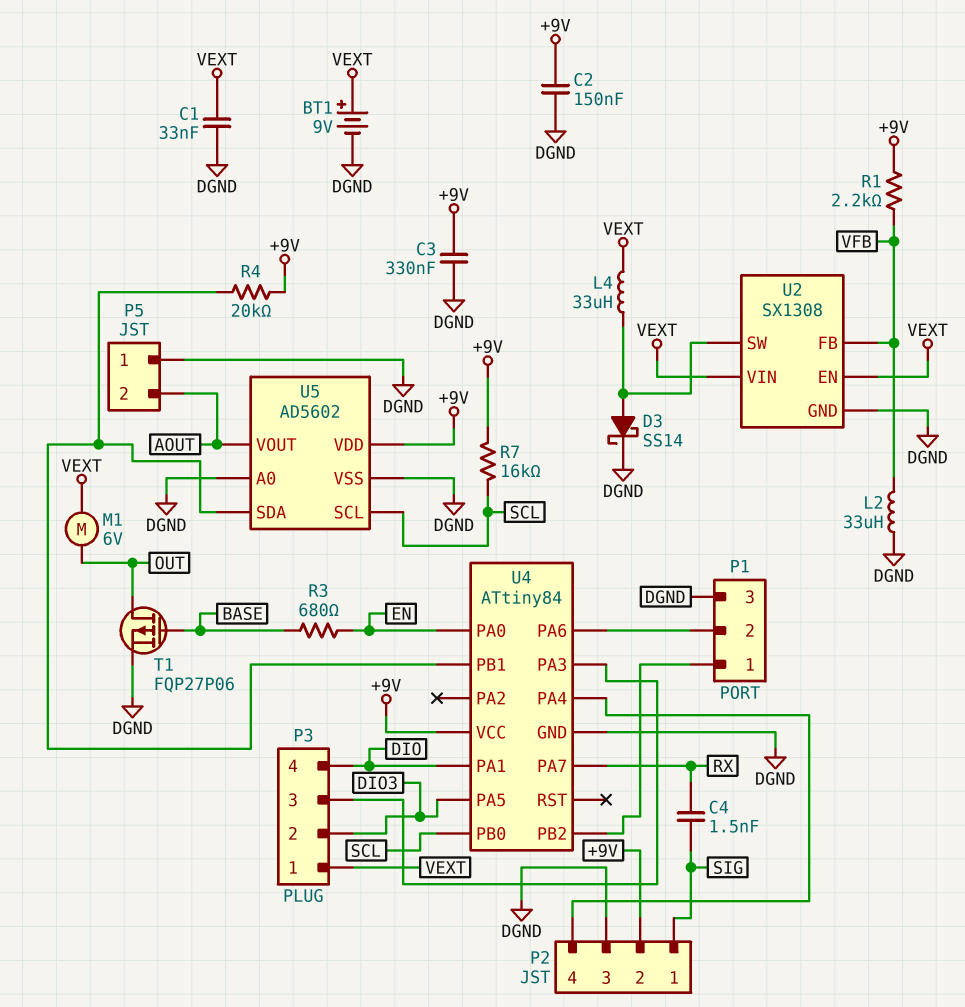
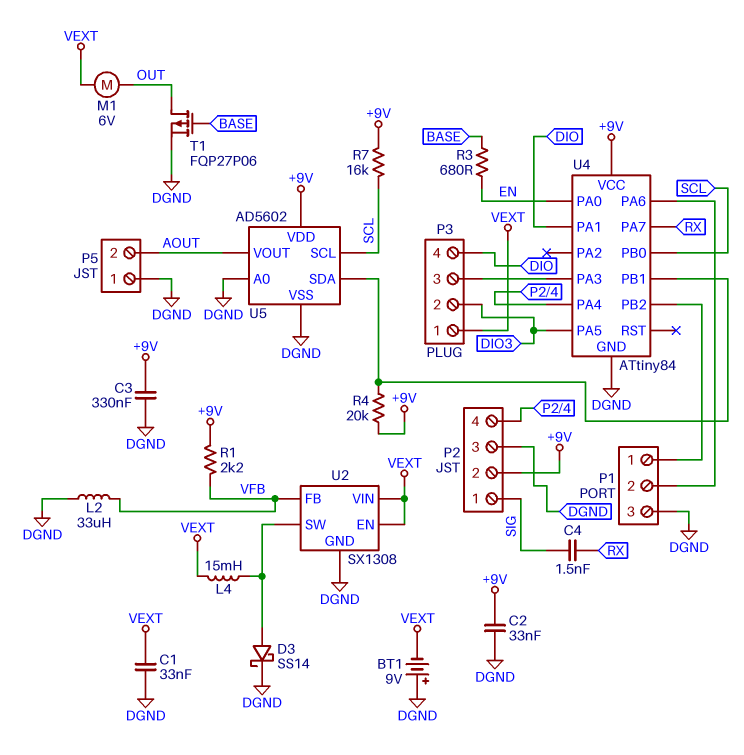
BT1: 9V (plus VEXT, minus DGND) -> 9V (plus DGND, minus VEXT)
C2: 150nF (+9V, DGND) -> 33nF (+9V, DGND)
L4: 33uH (U2/SW, VEXT) -> 15mH (U2/SW, VEXT)

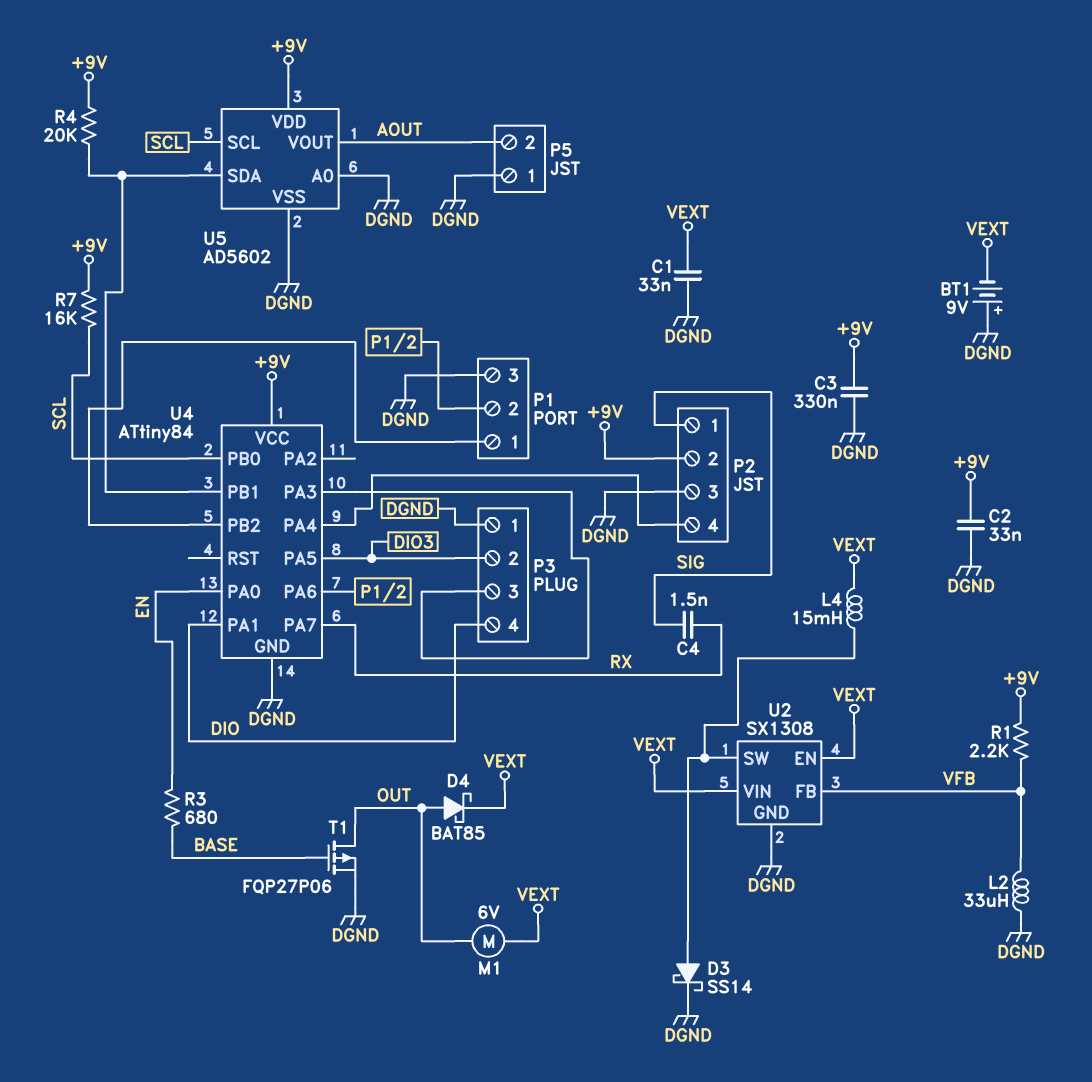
D4: none -> schottky BAT85 (A OUT, K VEXT)
P3 pin 1: VEXT -> DGND

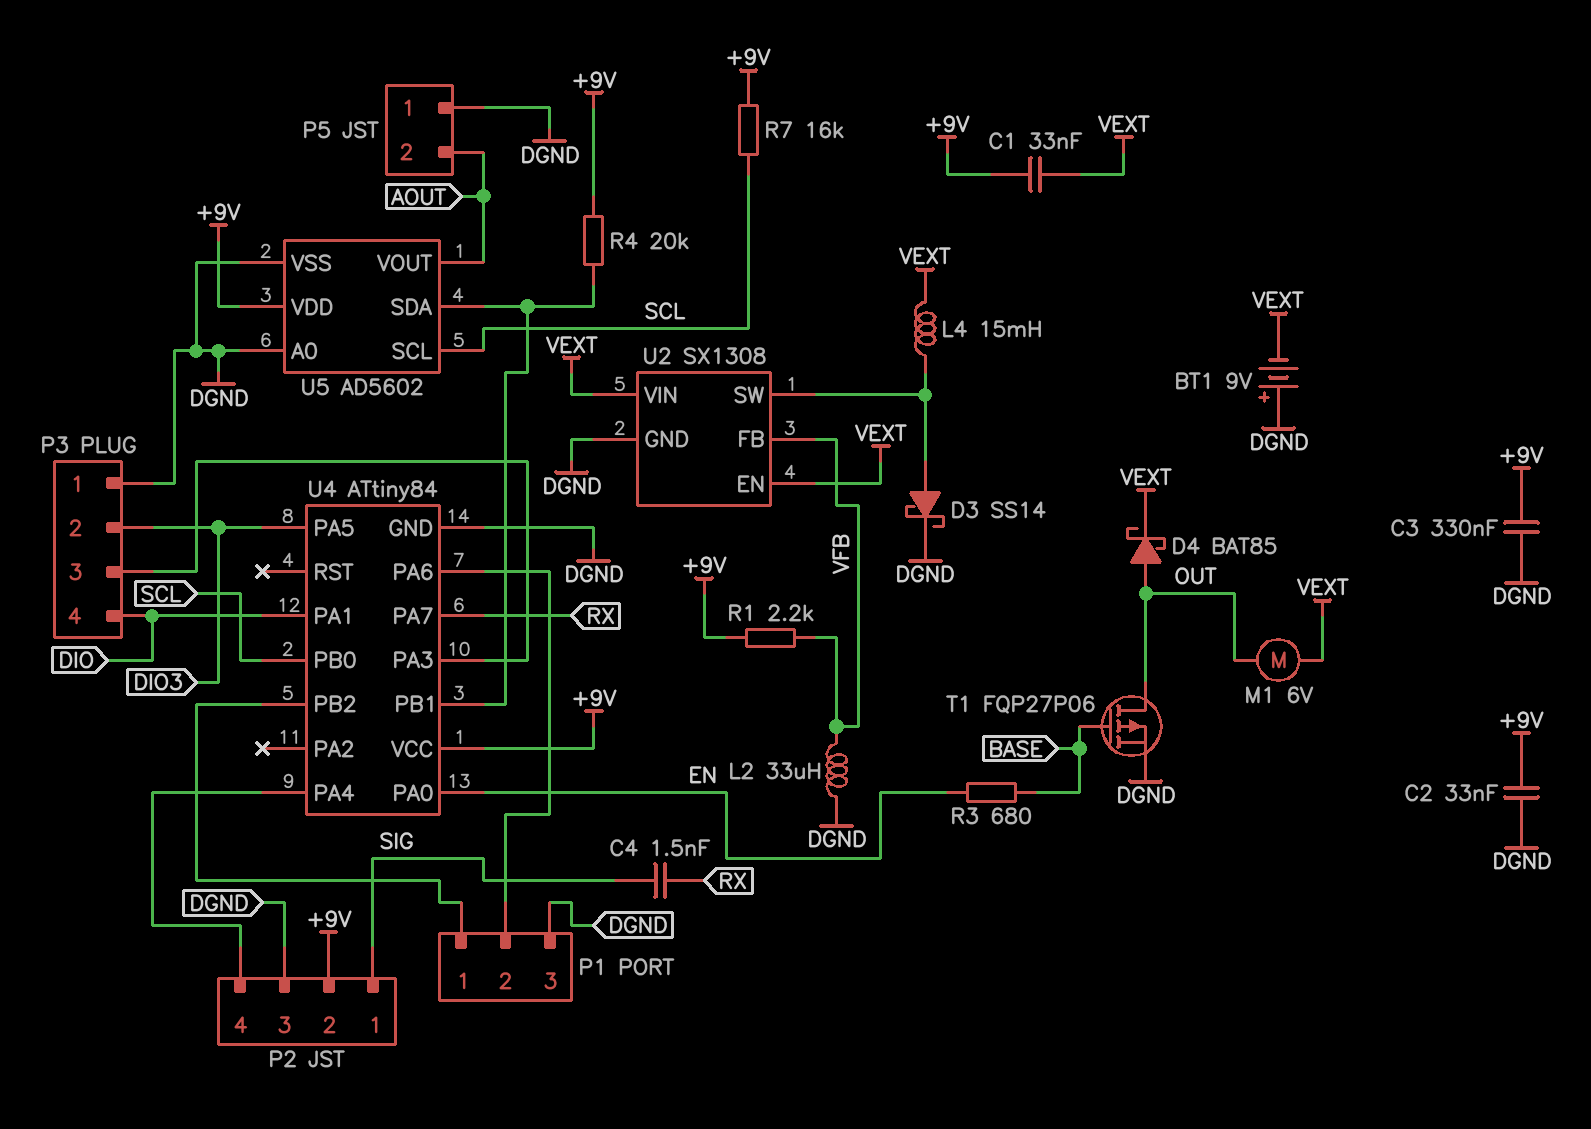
C1: 33nF (DGND, VEXT) -> 33nF (+9V, VEXT)

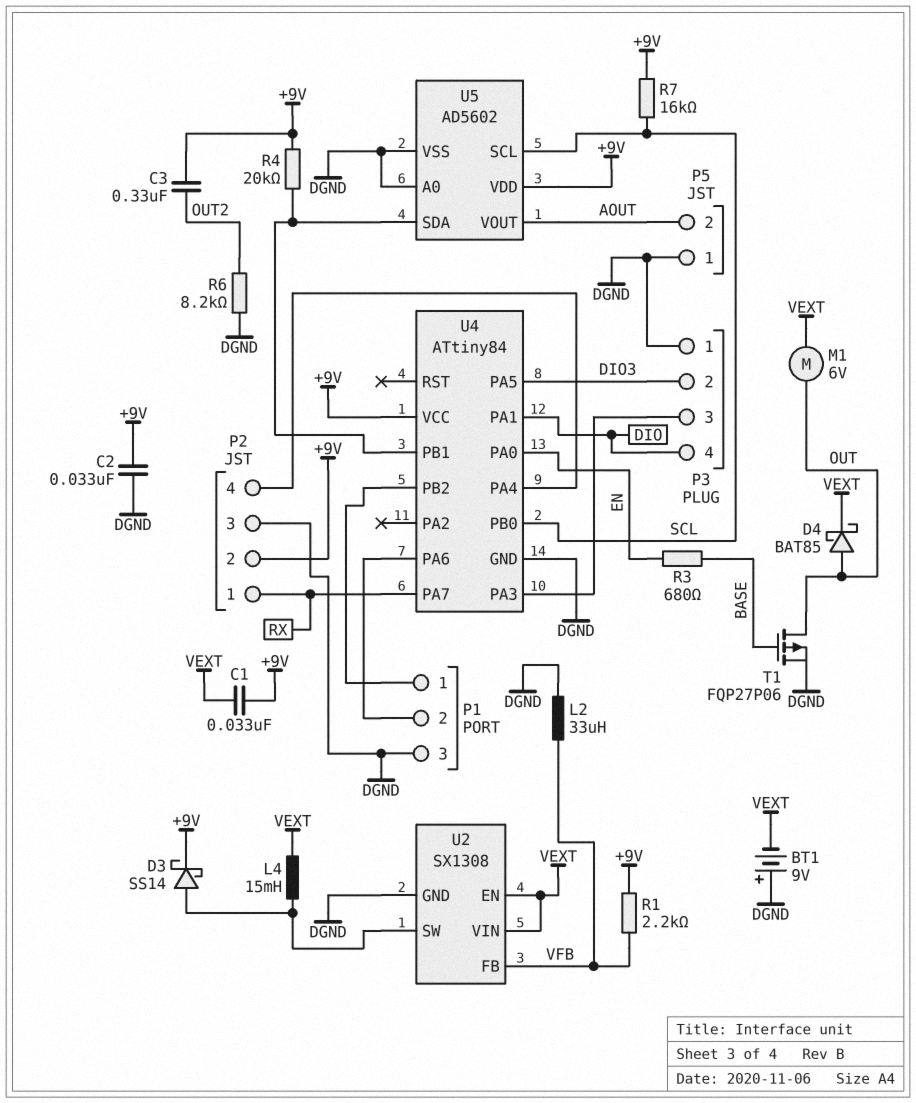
C3: 330nF (+9V, DGND) -> 330nF (+9V, OUT2)
C4: 1.5nF (RX, SIG) -> none
D3: schottky SS14 (A U2/SW, K DGND) -> schottky SS14 (A U2/SW, K +9V)
P2 pin 1: SIG -> RX
R6: none -> 8.2k (DGND, OUT2)

